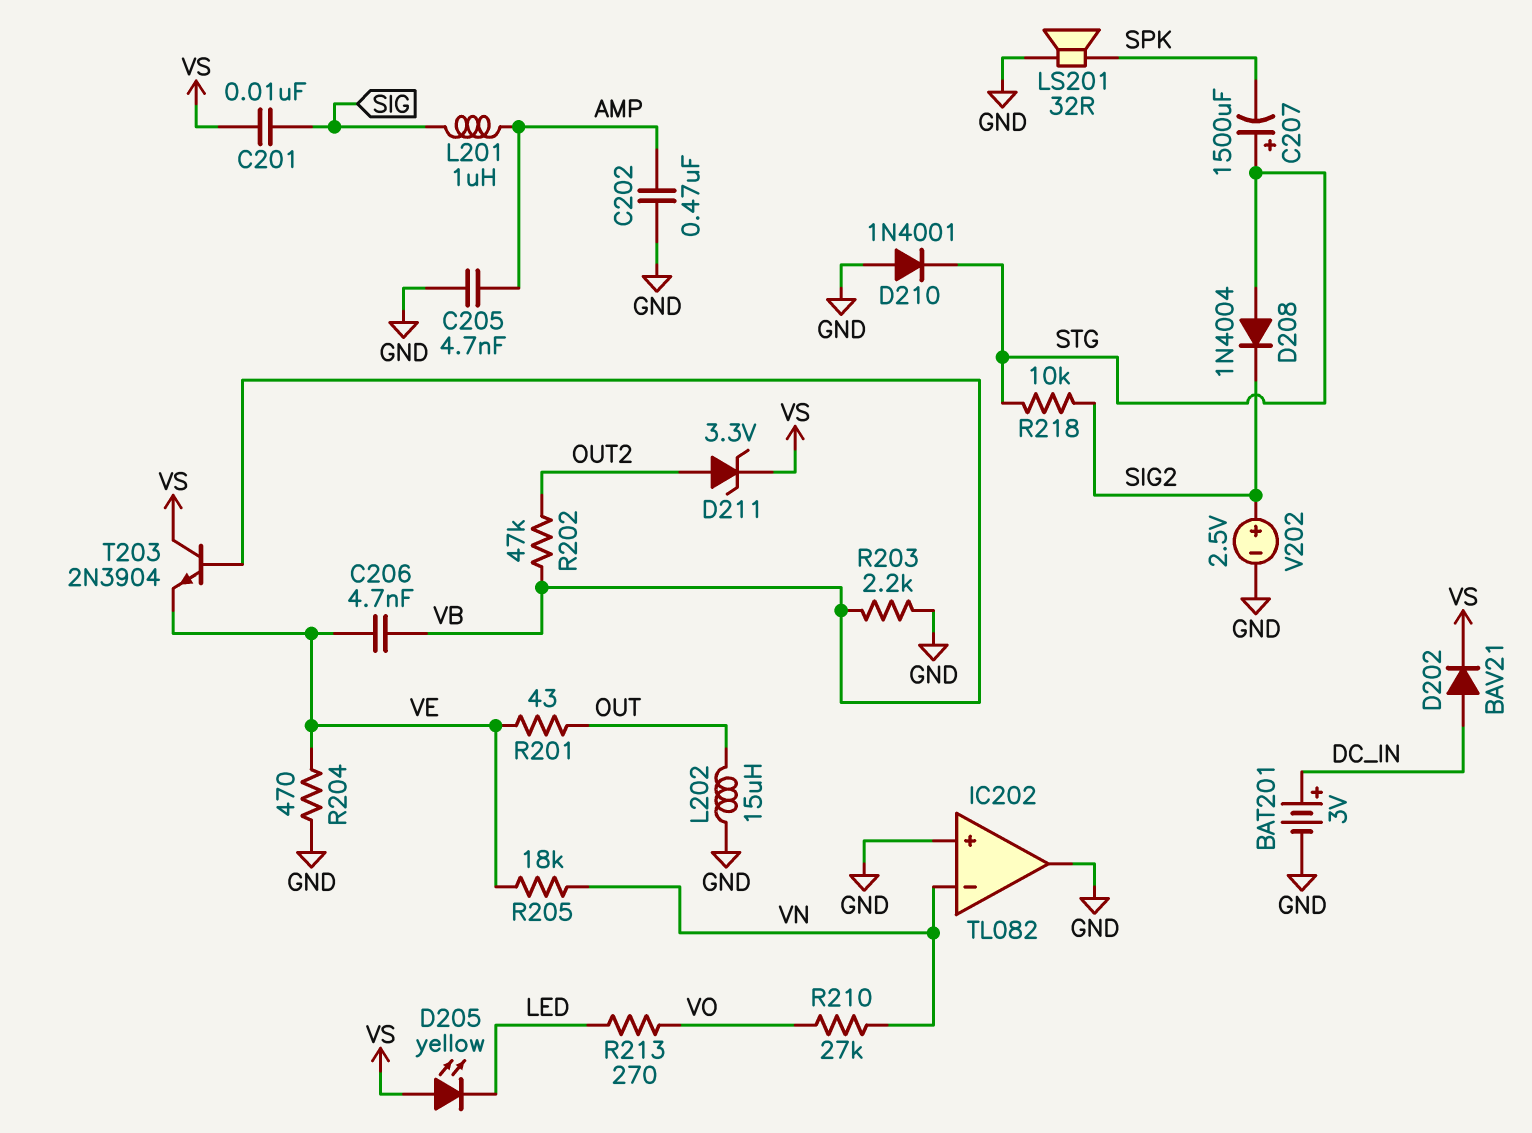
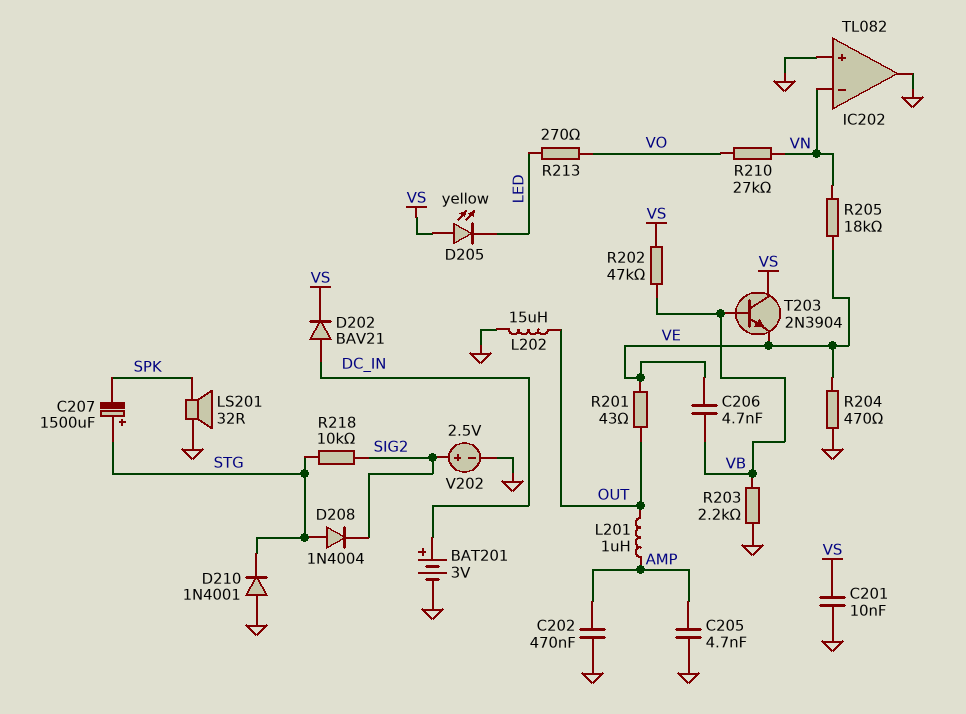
C201: 10nF (SIG, VS) -> 10nF (GND, VS)
D211: zener 3.3V (A OUT2, K VS) -> none
L201: 1uH (AMP, SIG) -> 1uH (AMP, OUT)
R202: 47k (OUT2, VB) -> 47k (VB, VS)

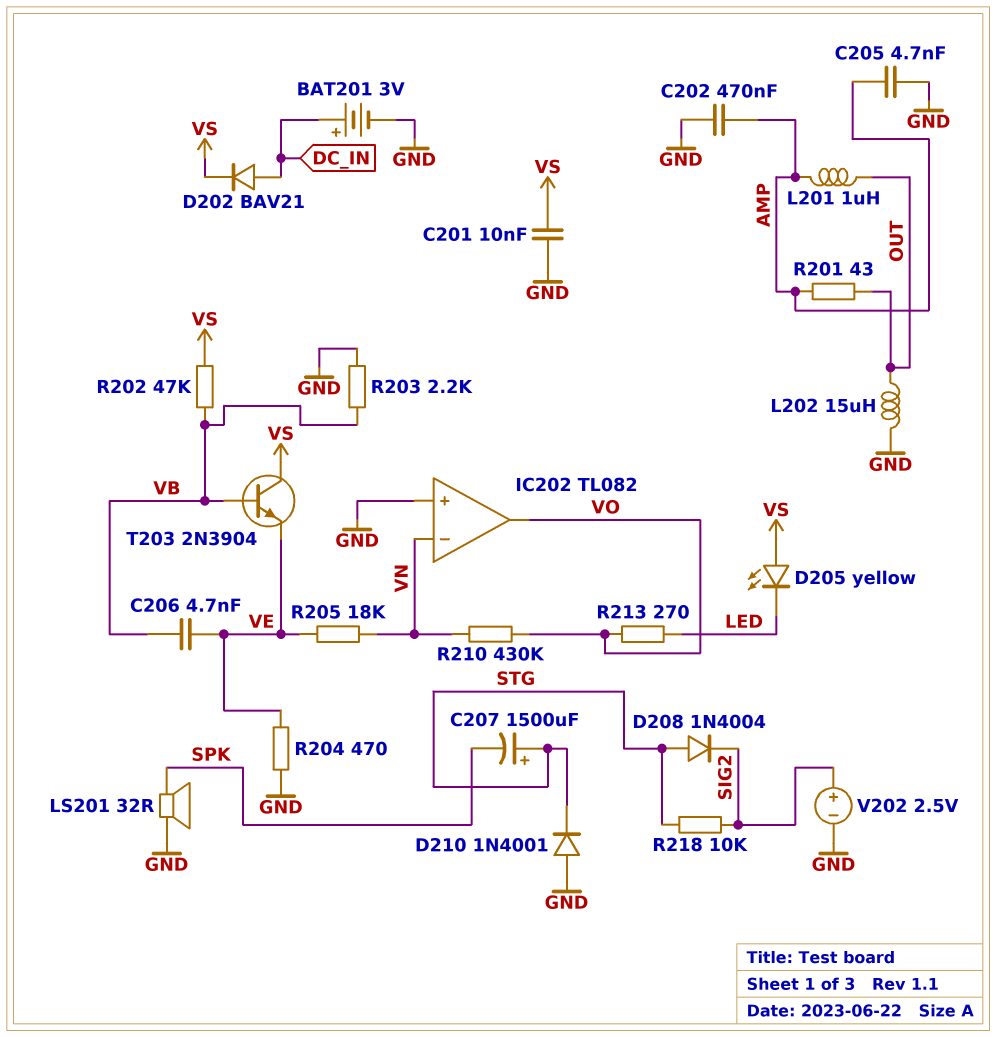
IC202 pin out: GND -> VO
R201: 43 (OUT, VE) -> 43 (AMP, OUT)
R210: 27k (VN, VO) -> 430k (VN, VO)

